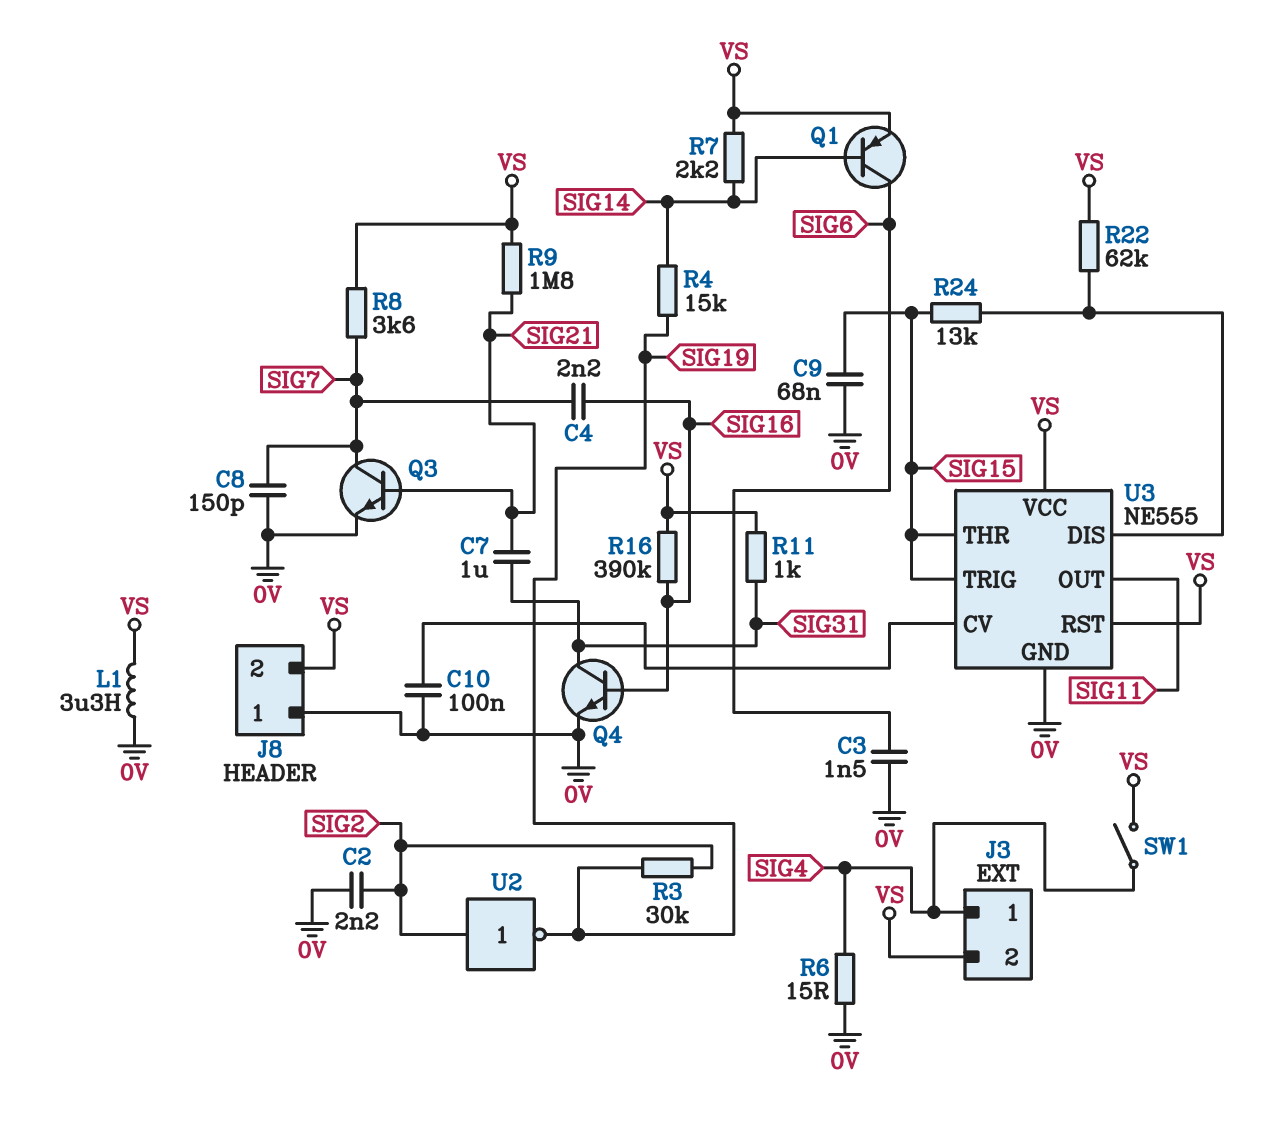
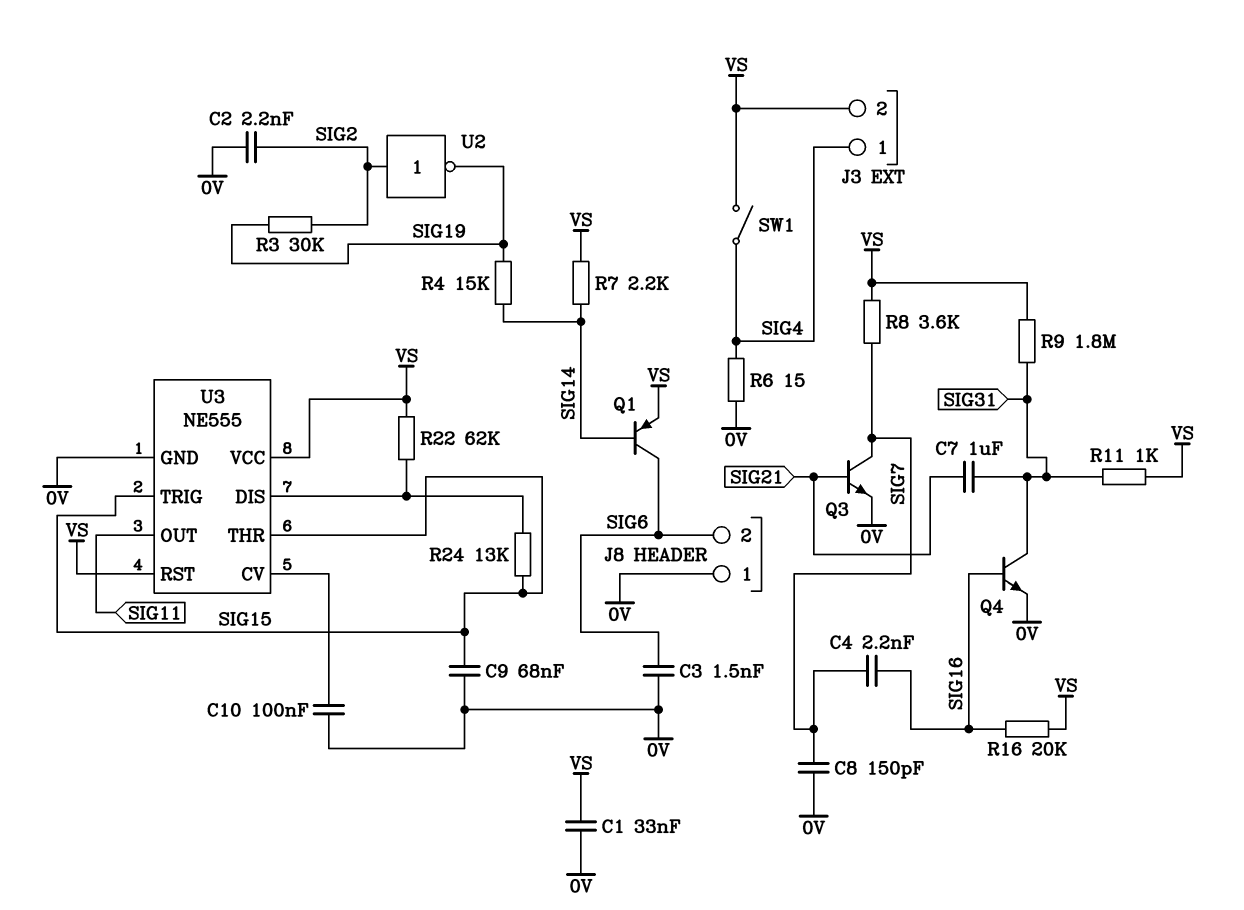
C1: none -> 33nF (0V, VS)
J8 pin 2: VS -> SIG6
L1: 3.3uH (0V, VS) -> none
R9: 1.8M (SIG21, VS) -> 1.8M (SIG31, VS)
R16: 390k (SIG16, VS) -> 20k (SIG16, VS)

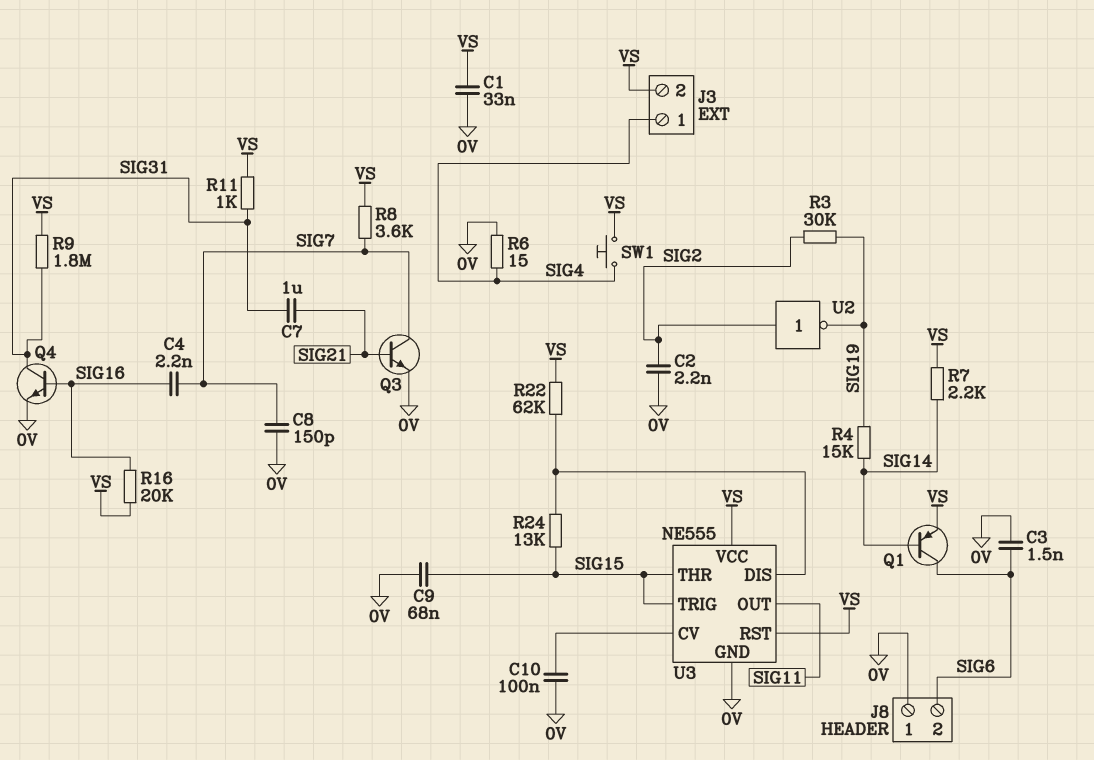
SW1: switch (SIG4, VS) -> button (SIG4, VS)

